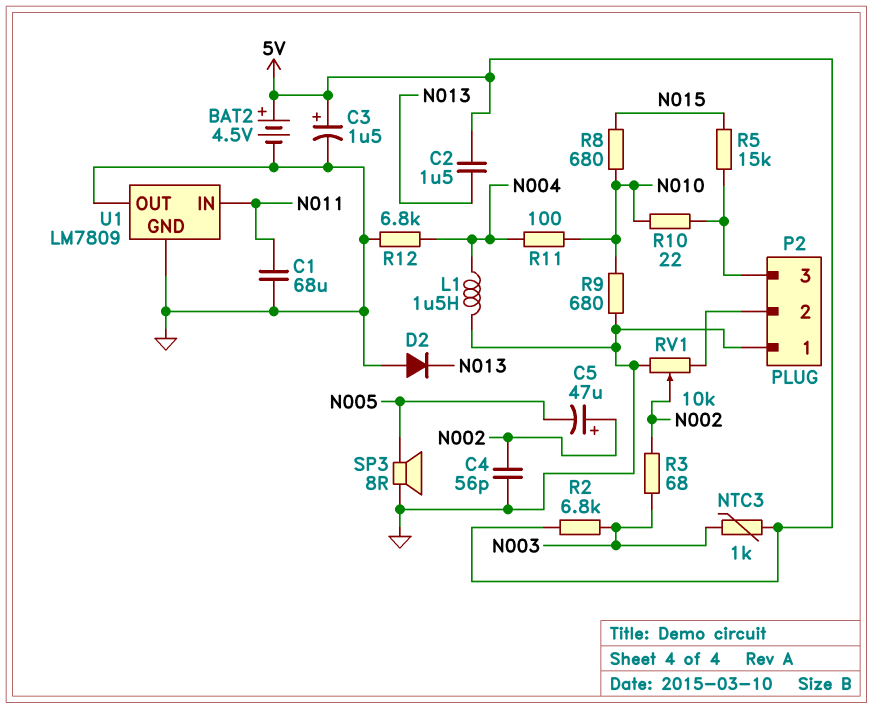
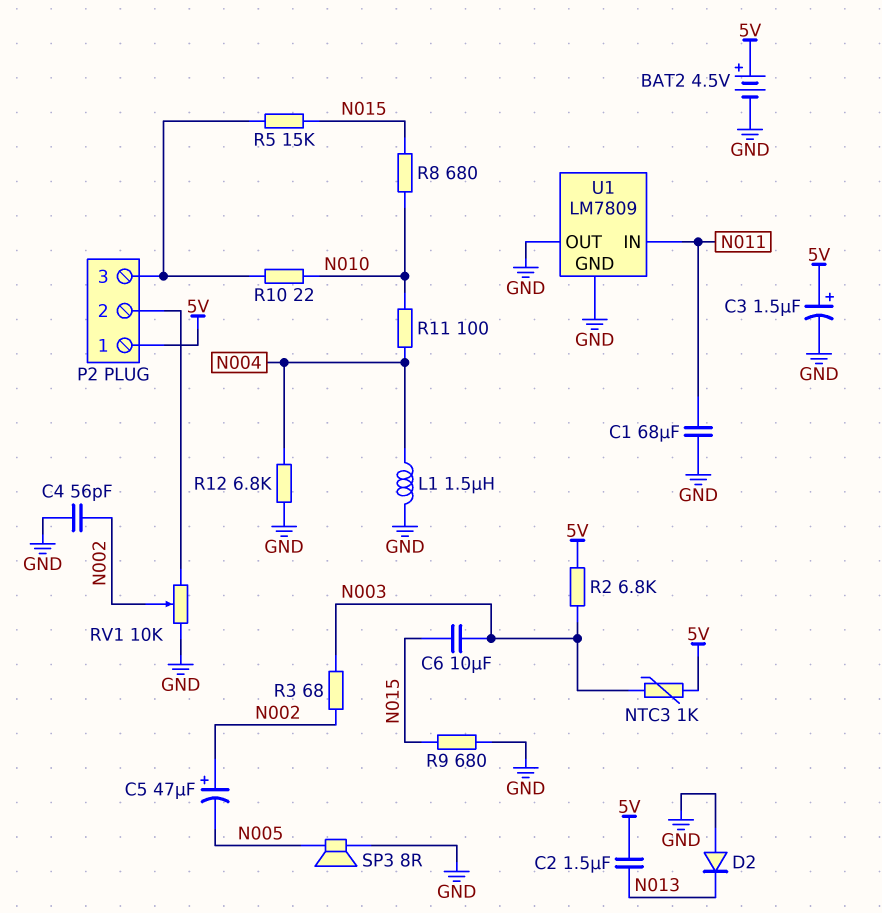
C6: none -> 10uF (N003, N015)
P2 pin 1: GND -> 5V
R9: 680 (GND, N010) -> 680 (GND, N015)

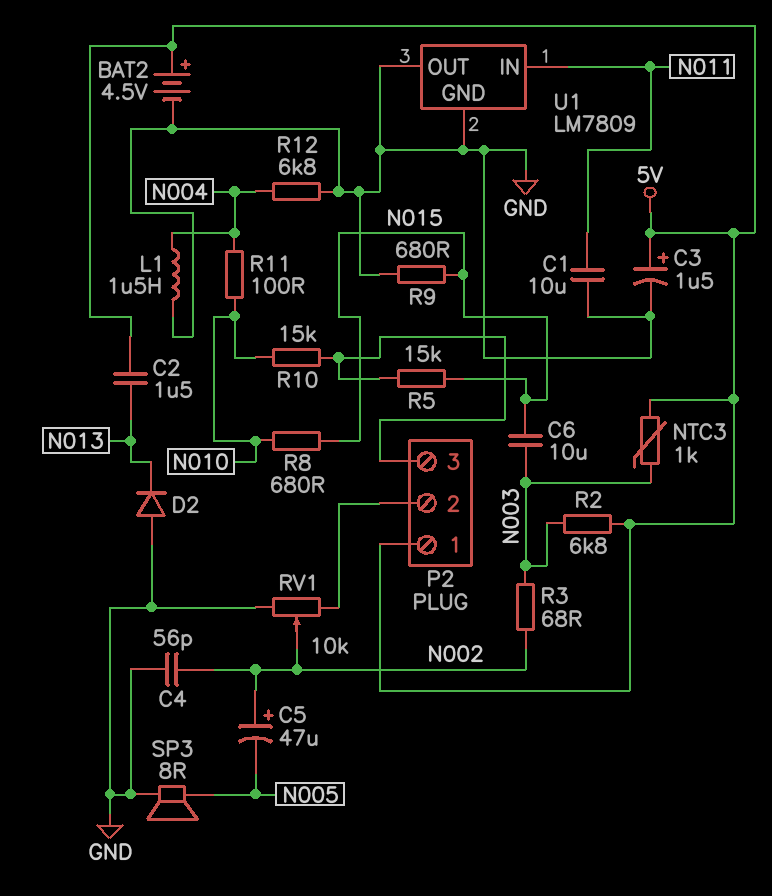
C1: 68uF (GND, N011) -> 10uF (GND, N011)
R10: 22 (N010, P2/3) -> 15k (N010, P2/3)

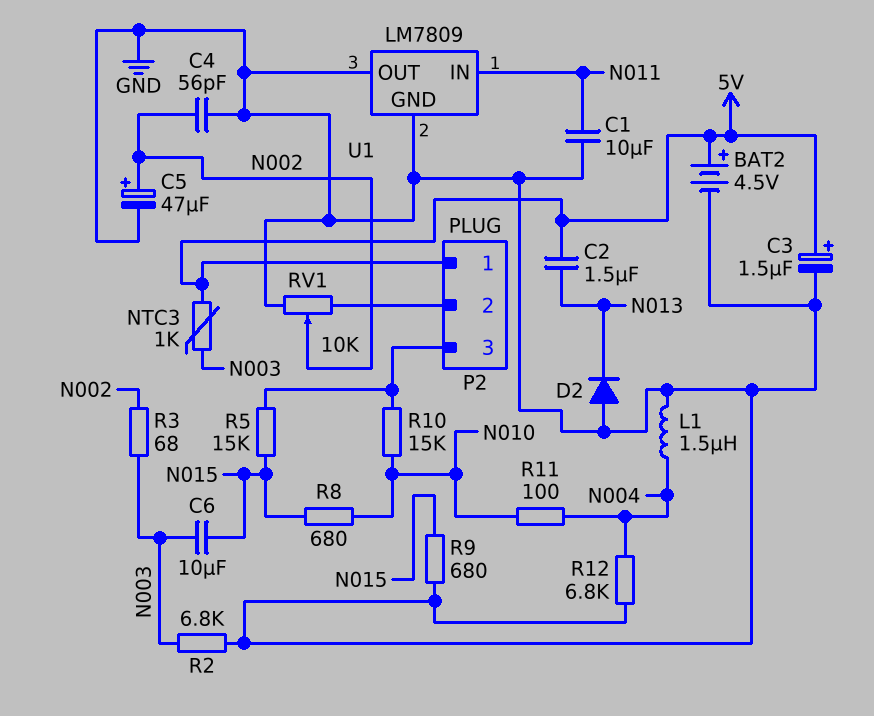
C5: 47uF (plus N002, minus N005) -> 47uF (plus N002, minus GND)
R2: 6.8k (5V, N003) -> 6.8k (GND, N003)
SP3: speaker 8R (GND, N005) -> none

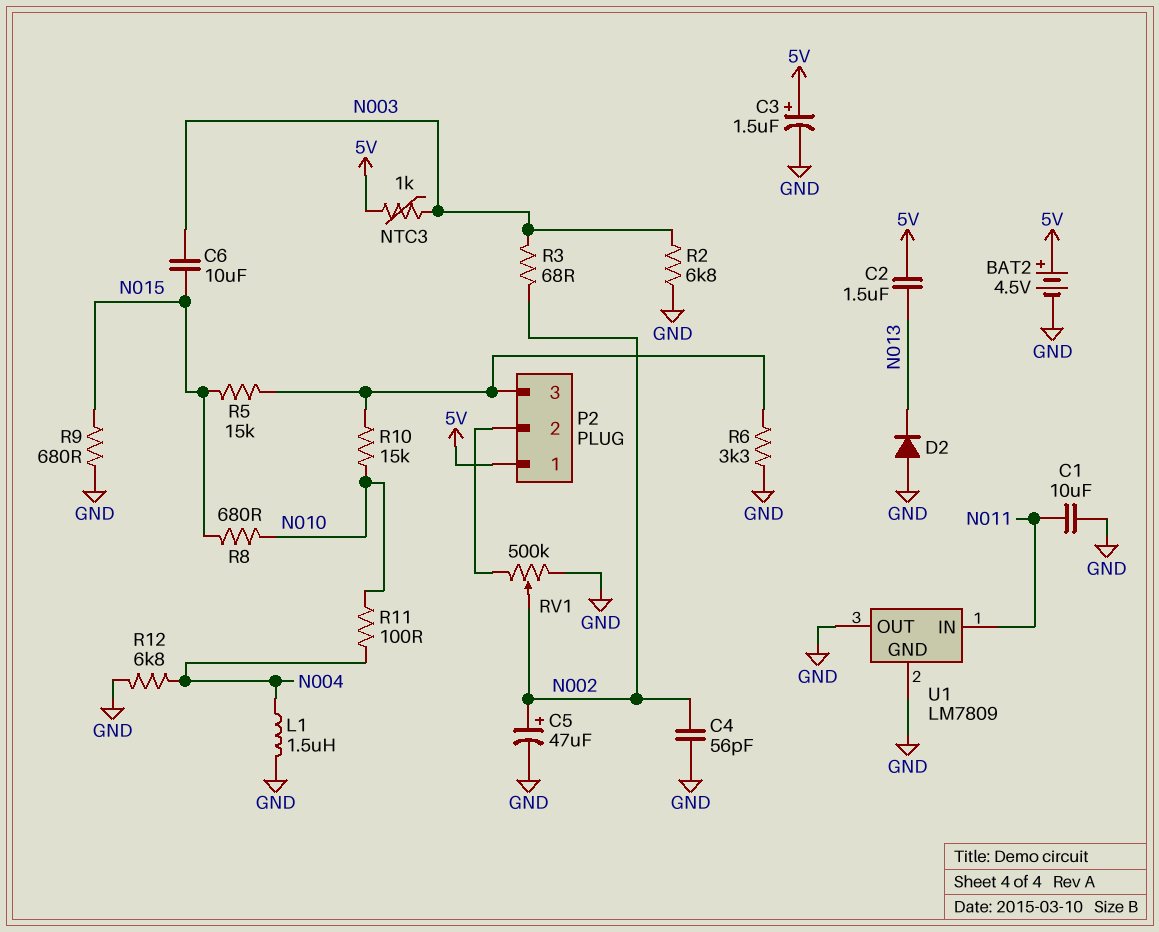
R6: none -> 3.3k (GND, P2/3)
RV1: 10k (GND, P2/2, wiper N002) -> 500k (GND, P2/2, wiper N002)

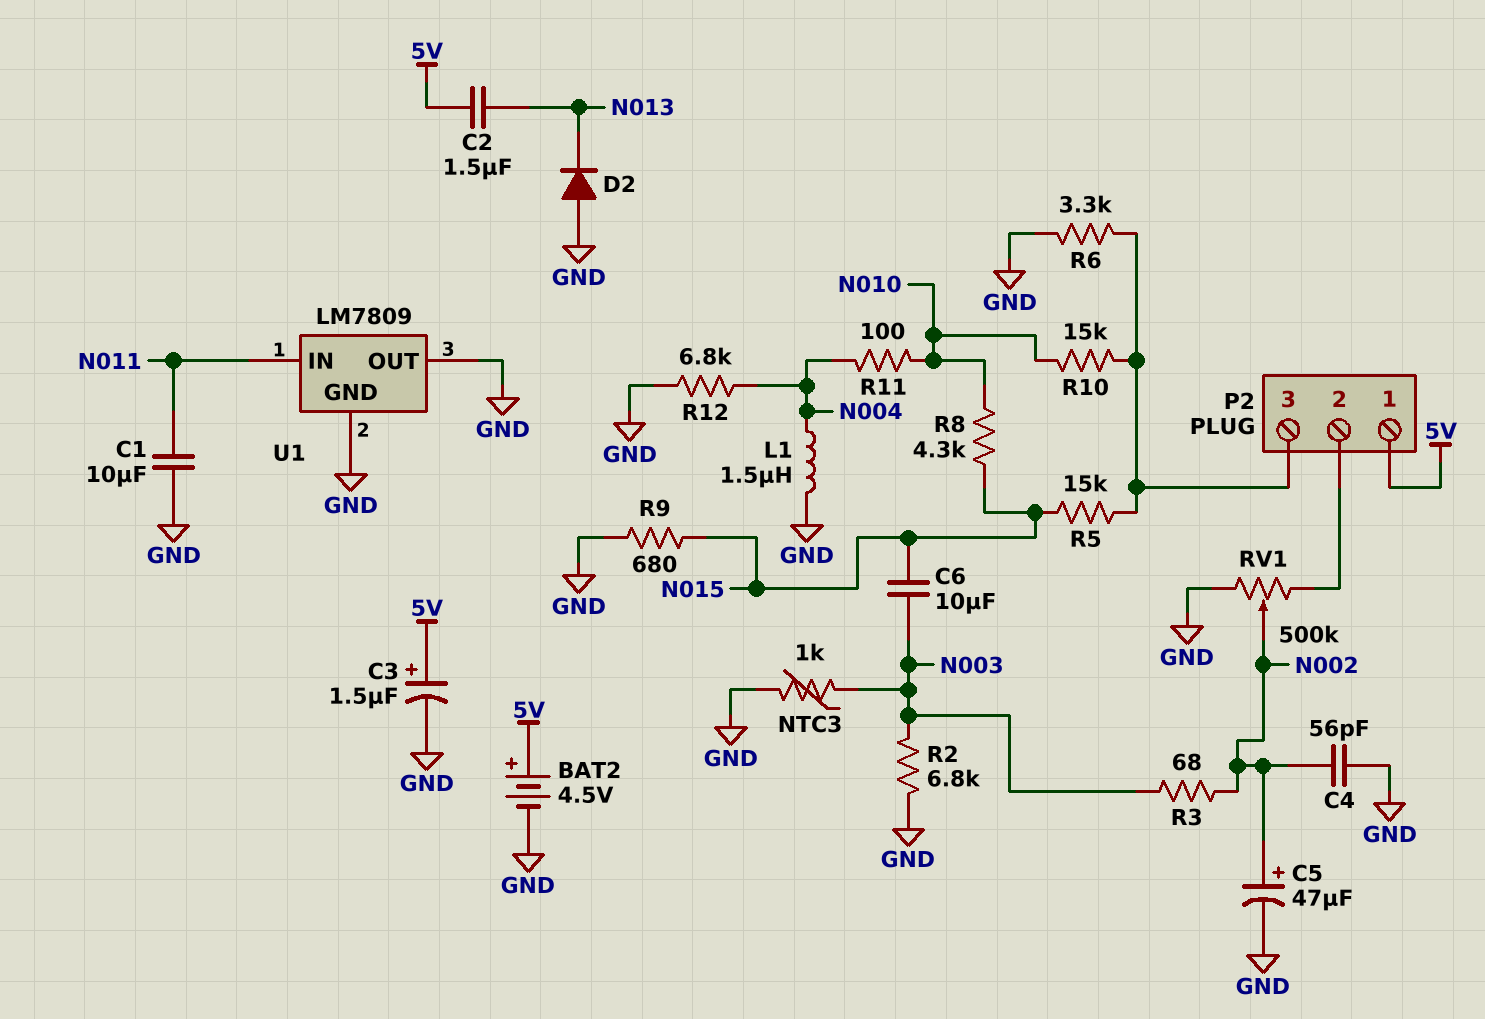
NTC3: 1k (5V, N003) -> 1k (GND, N003)
R8: 680 (N010, N015) -> 4.3k (N010, N015)

